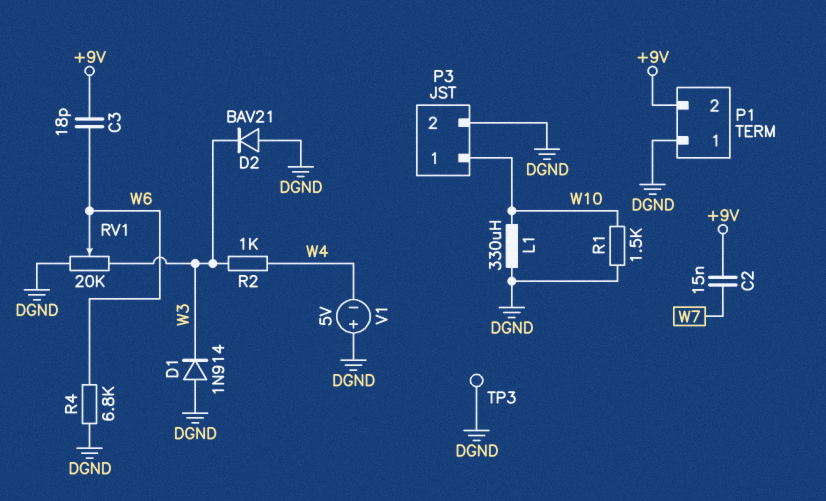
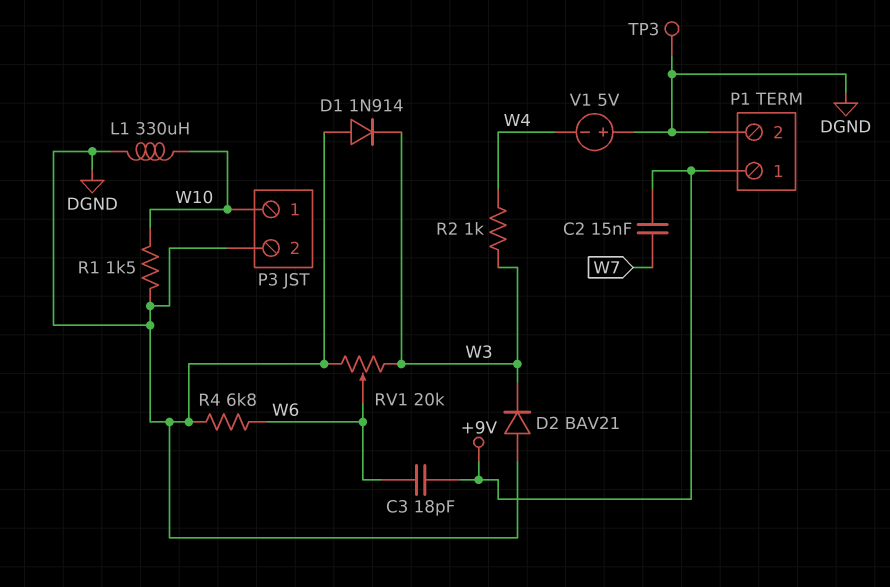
P1 pin 1: DGND -> +9V
P1 pin 2: +9V -> DGND

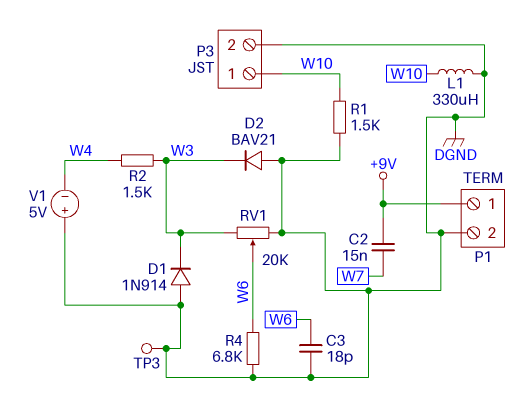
C3: 18pF (+9V, W6) -> 18pF (DGND, W6)
R2: 1k (W3, W4) -> 1.5k (W3, W4)

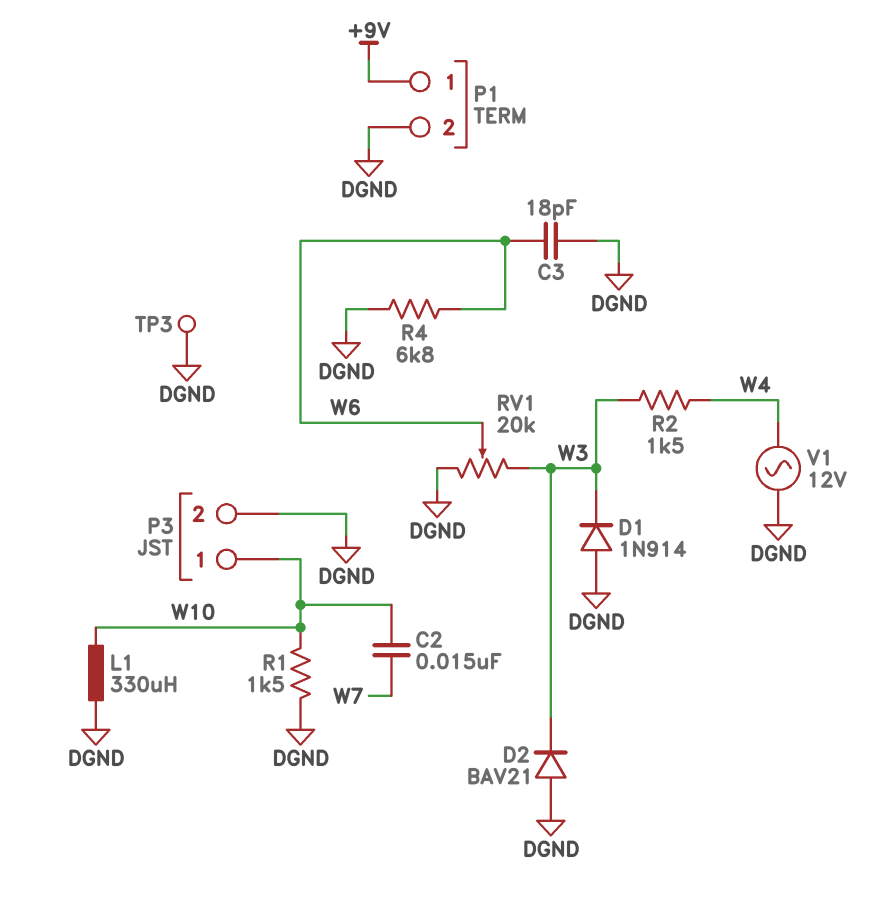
C2: 15nF (+9V, W7) -> 15nF (W7, W10)
V1: 5V (plus DGND, minus W4) -> AC 12V (DGND, W4)

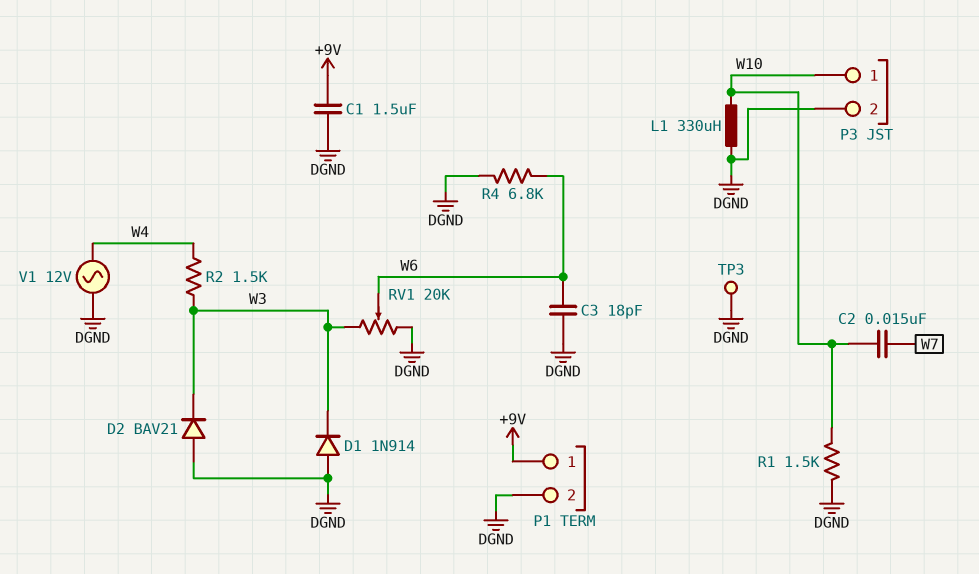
C1: none -> 1.5uF (+9V, DGND)

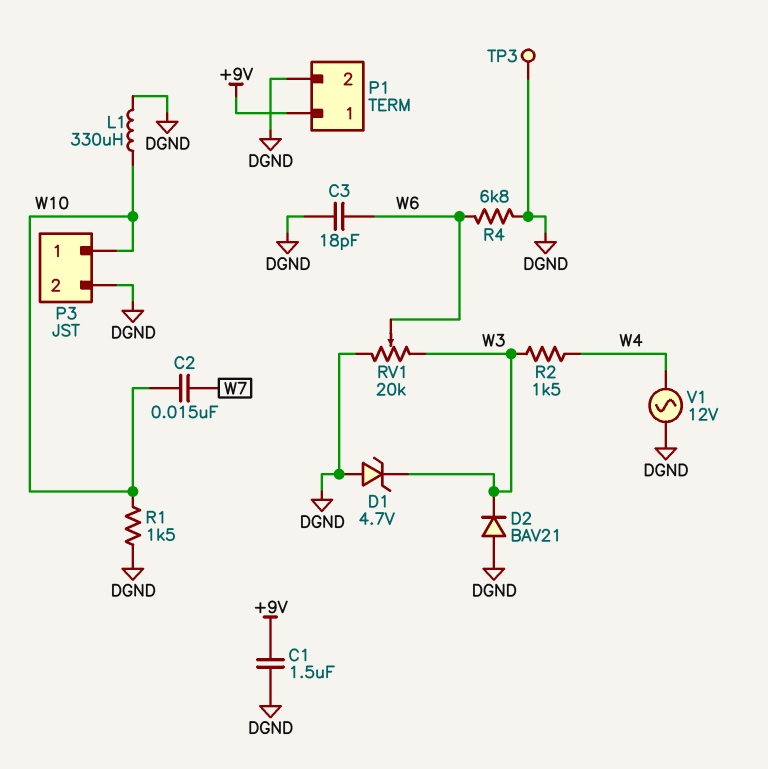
D1: diode 1N914 (A DGND, K W3) -> zener 4.7V (A DGND, K W3)

